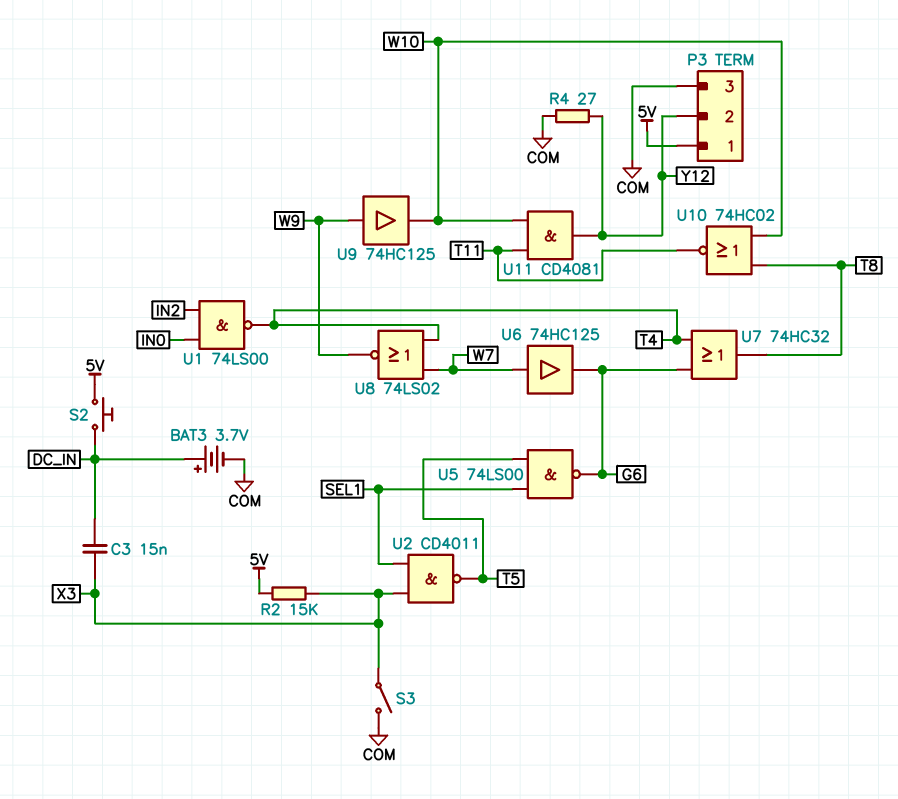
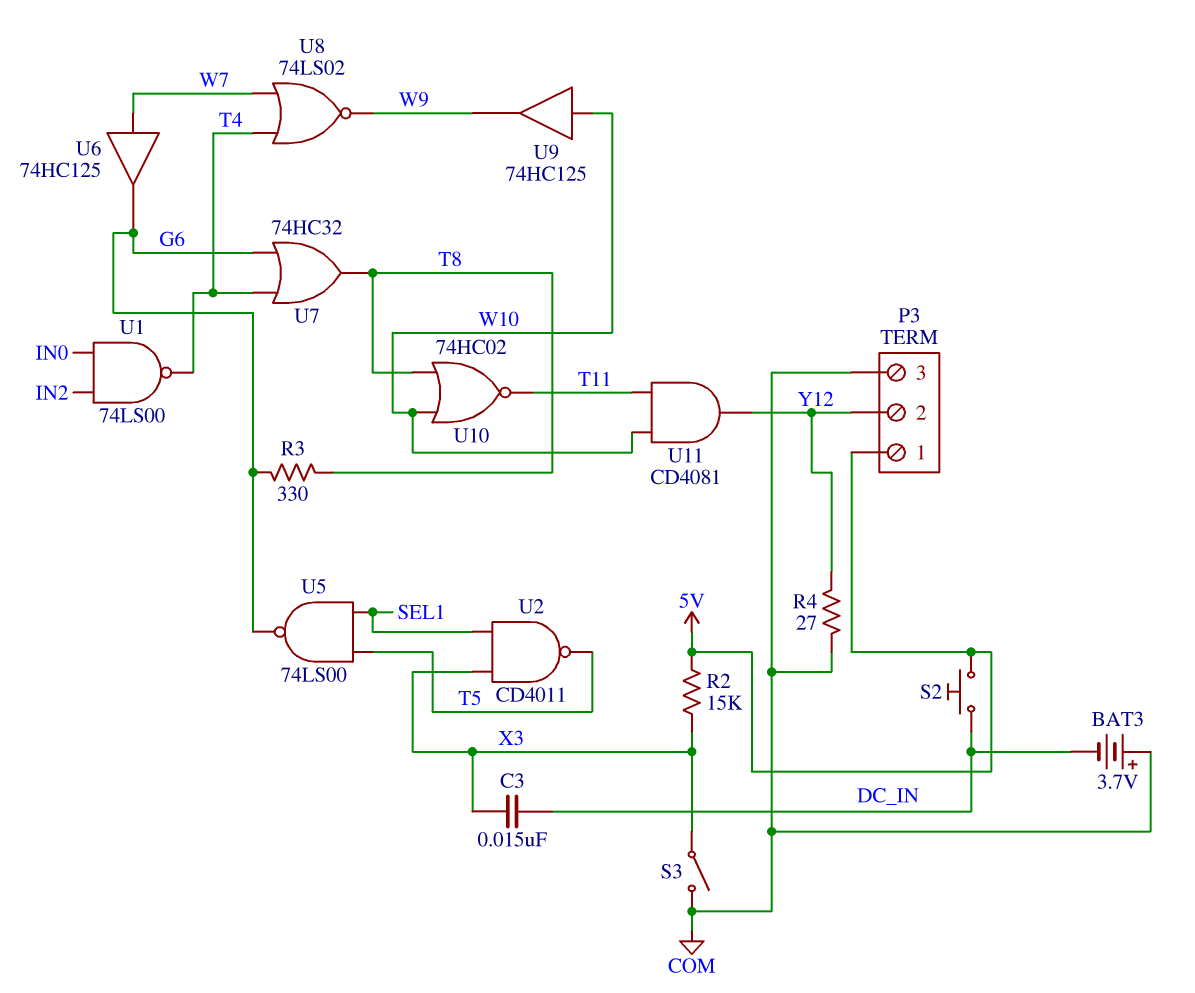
BAT3: 3.7V (plus DC_IN, minus COM) -> 3.7V (plus COM, minus DC_IN)
R3: none -> 330 (G6, T8)
U9: buffer 74HC125 (in W9, out W10) -> buffer 74HC125 (in W10, out W9)

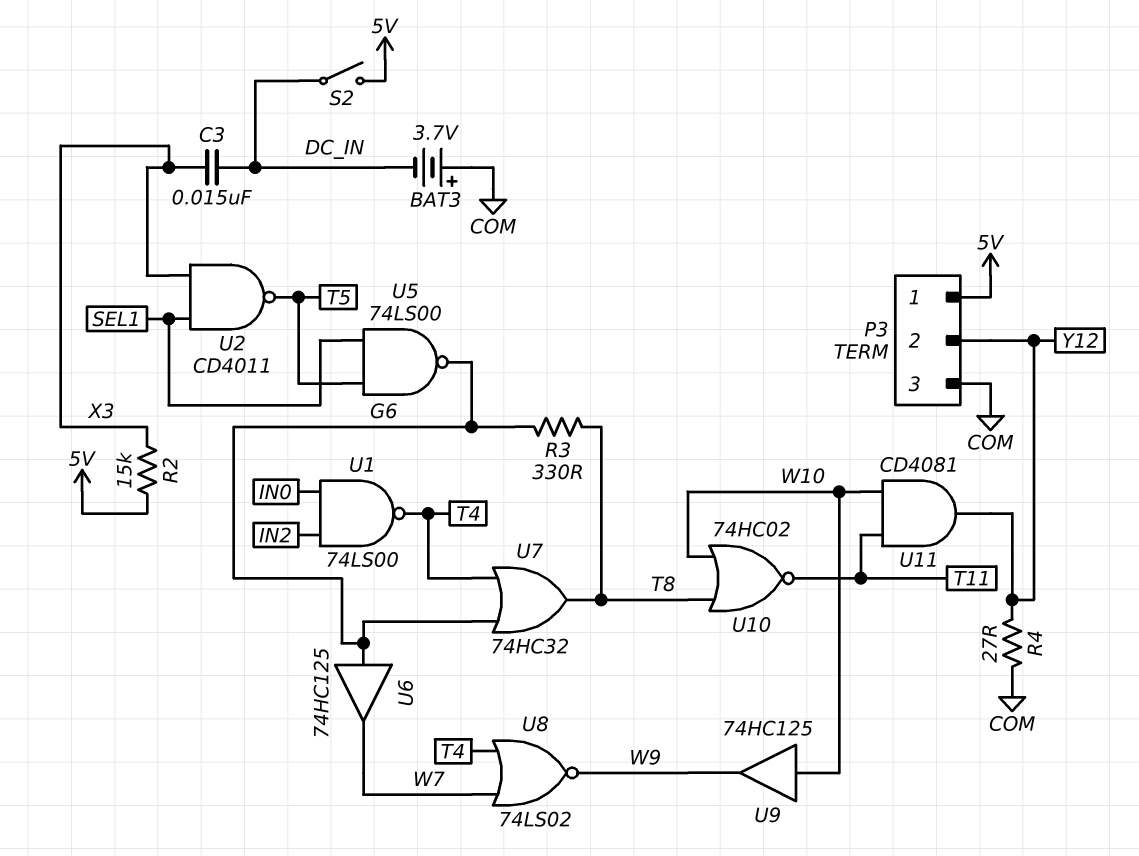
S2: button (5V, DC_IN) -> switch (5V, DC_IN)
S3: switch (COM, X3) -> none
U6: buffer 74HC125 (in W7, out G6) -> buffer 74HC125 (in G6, out W7)

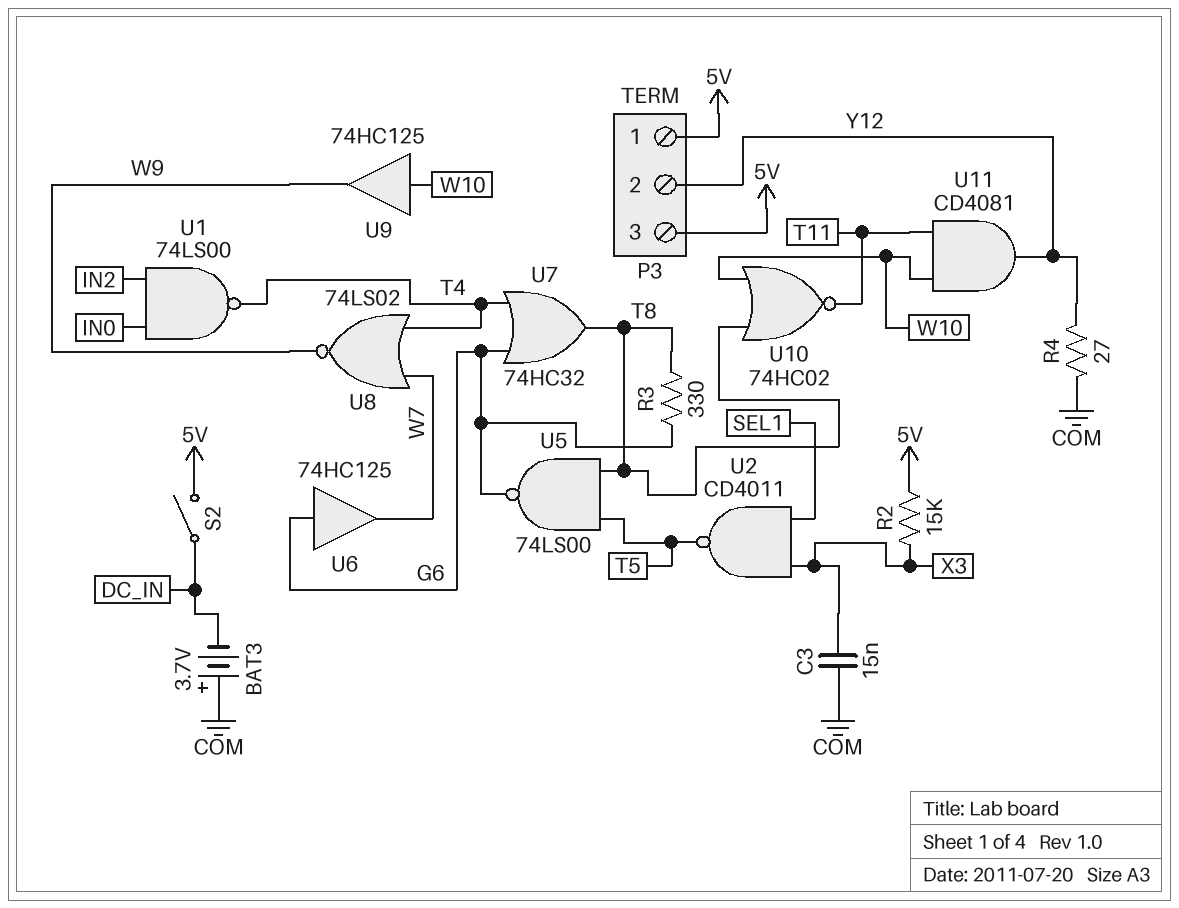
C3: 15nF (DC_IN, X3) -> 15nF (COM, X3)
P3 pin 3: COM -> 5V
U5: NAND 74LS00 (in SEL1, in T5, out G6) -> NAND 74LS00 (in T5, in T8, out G6)

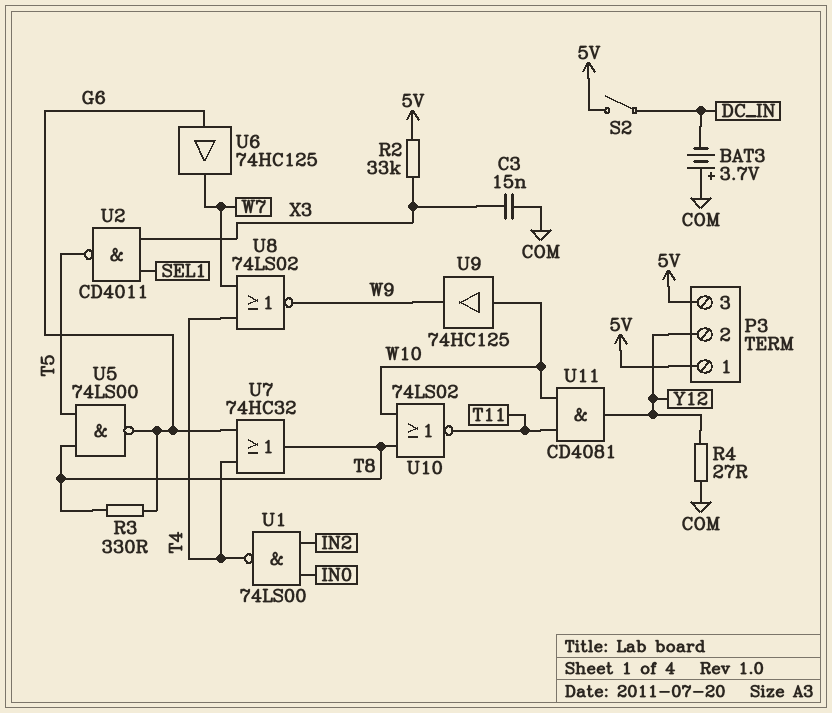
R2: 15k (5V, X3) -> 33k (5V, X3)
U10: NOR 74HC02 (in T8, in W10, out T11) -> NOR 74LS02 (in T8, in W10, out T11)

